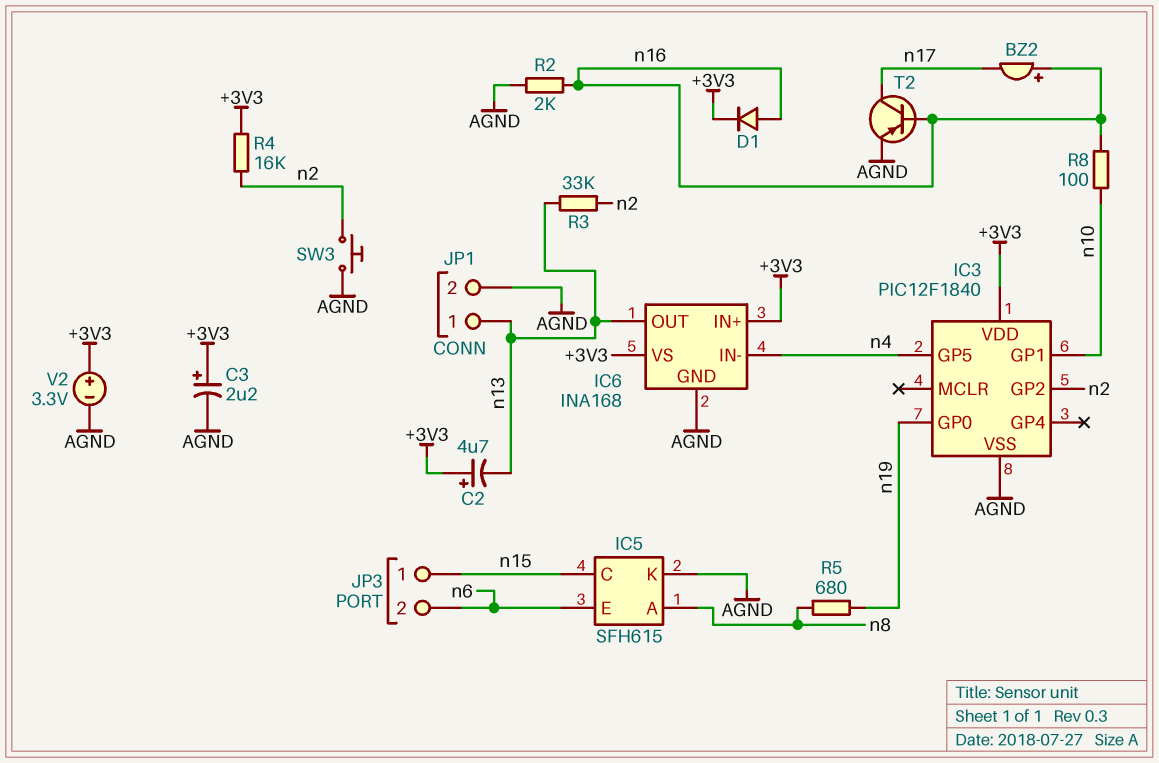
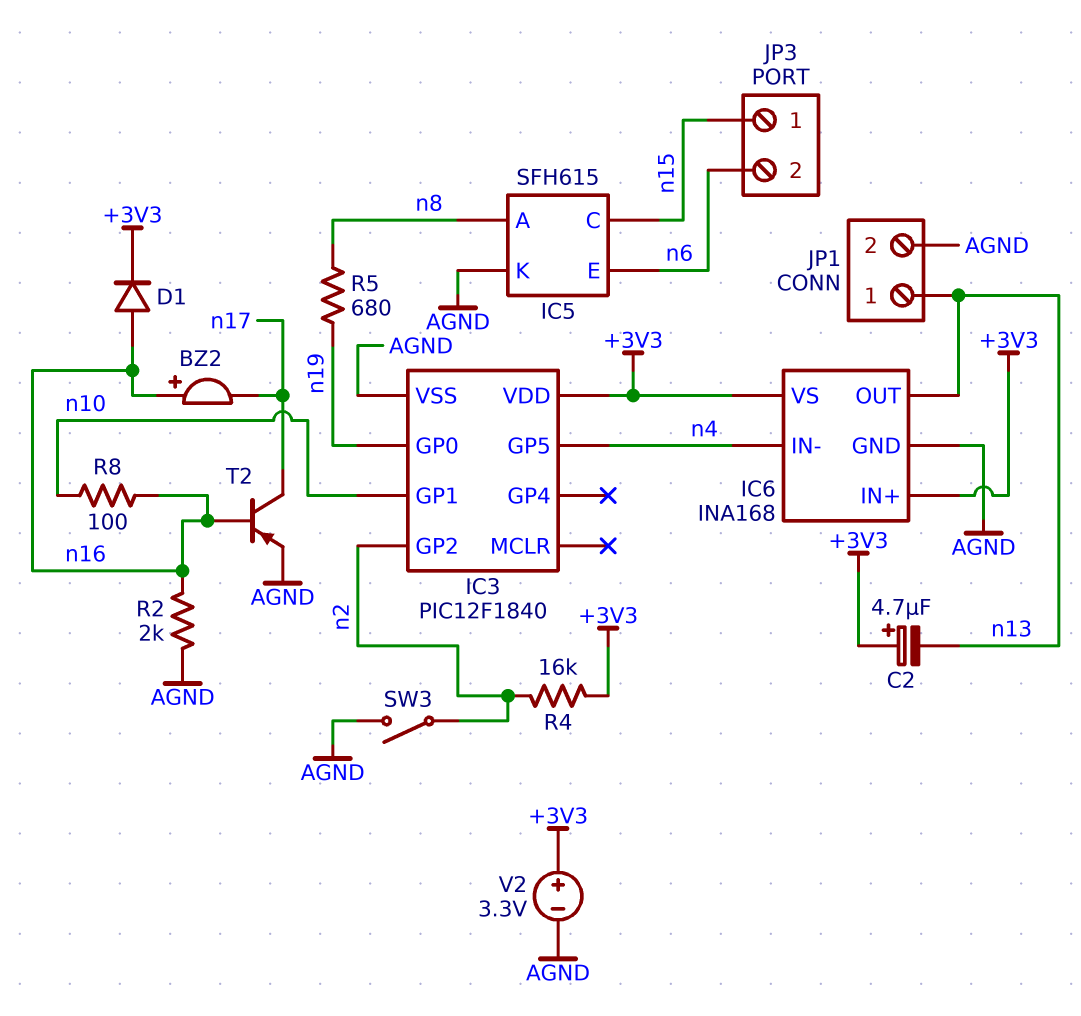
C3: 2.2uF (plus +3V3, minus AGND) -> none
R3: 33k (n2, n13) -> none
SW3: button (AGND, n2) -> switch (AGND, n2)

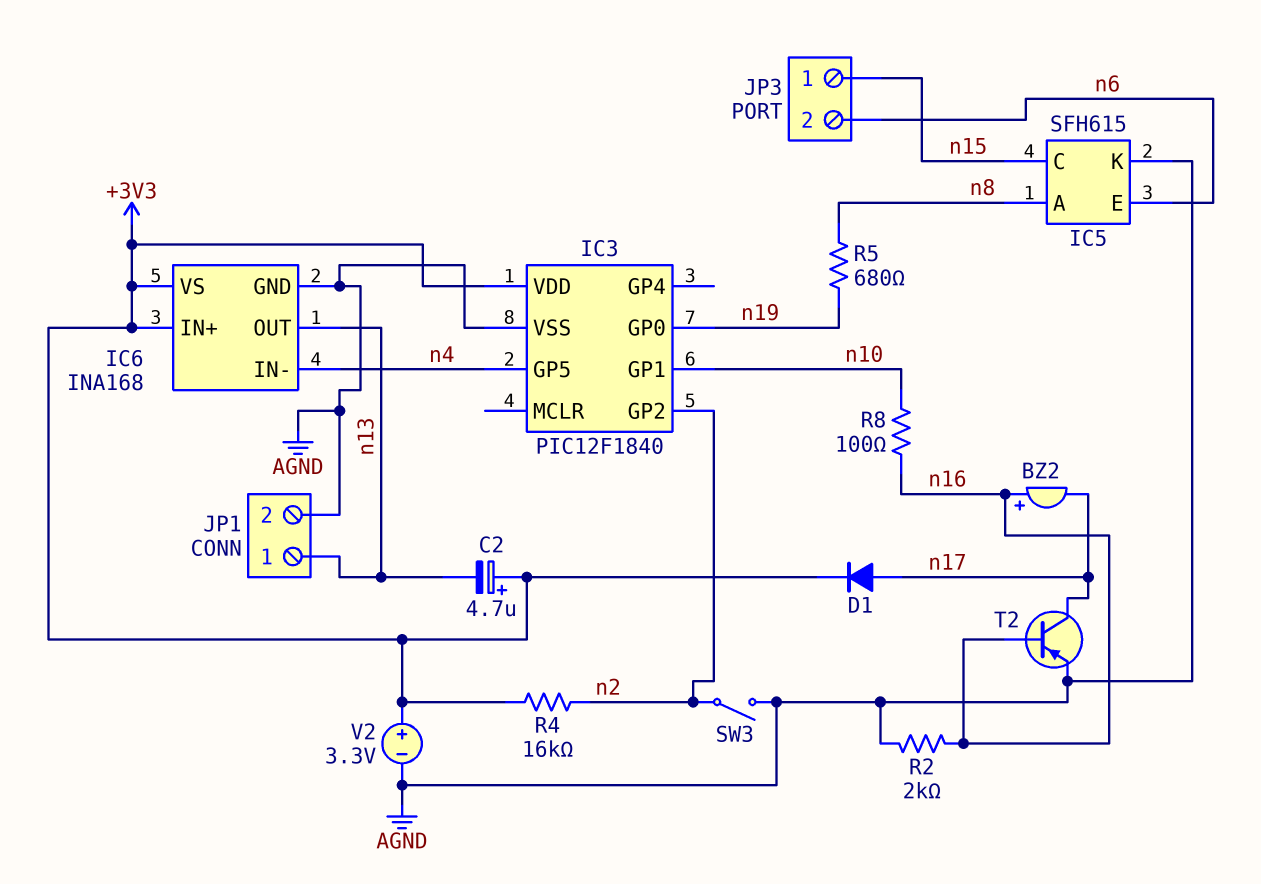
D1: diode (A n16, K +3V3) -> diode (A n17, K +3V3)

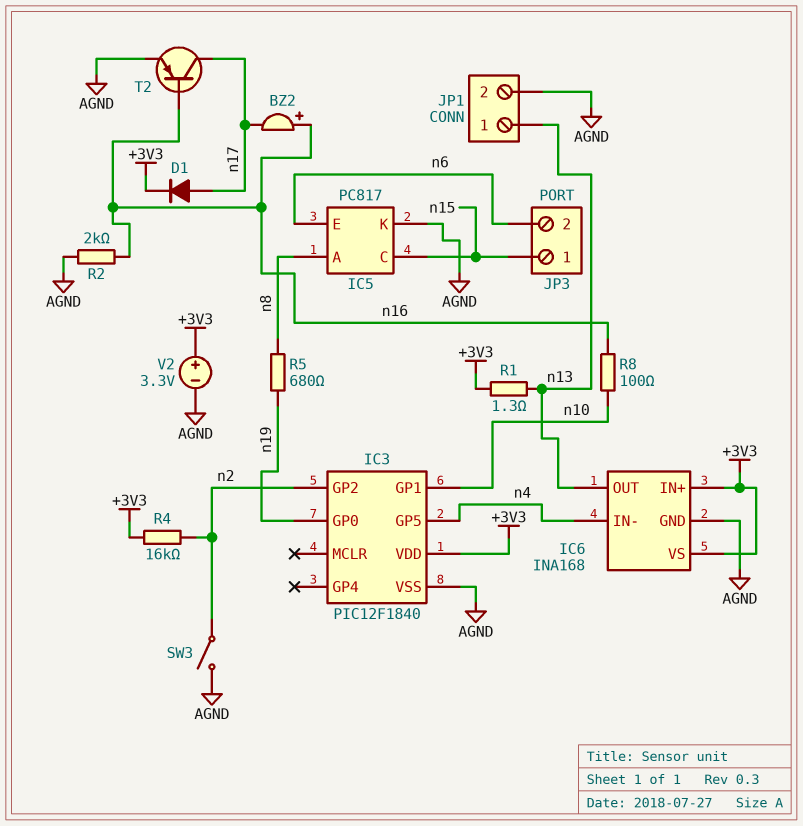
C2: 4.7uF (plus +3V3, minus n13) -> none
IC5: SFH615 -> PC817
R1: none -> 1.3 (+3V3, n13)

